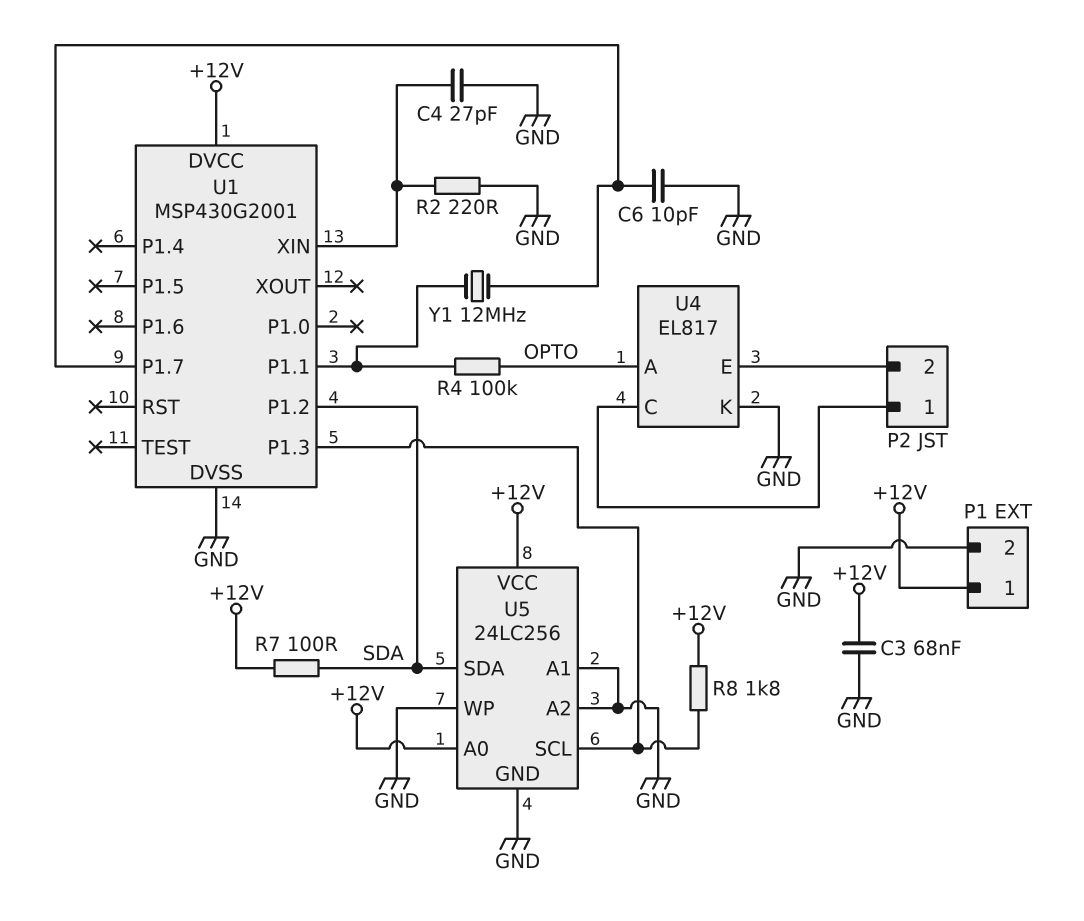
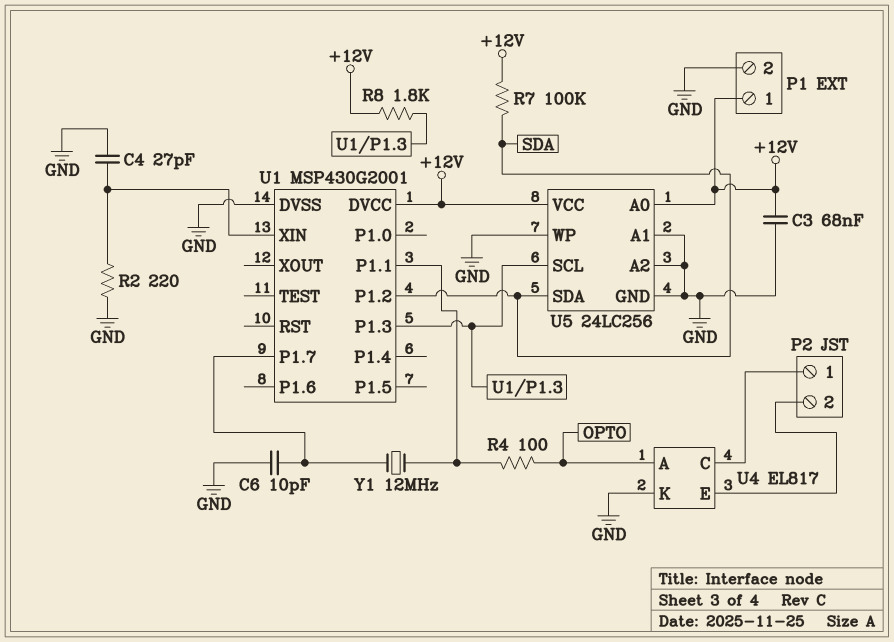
R4: 100k (OPTO, U1/P1.1) -> 100 (OPTO, U1/P1.1)
R7: 100 (+12V, SDA) -> 100k (+12V, SDA)

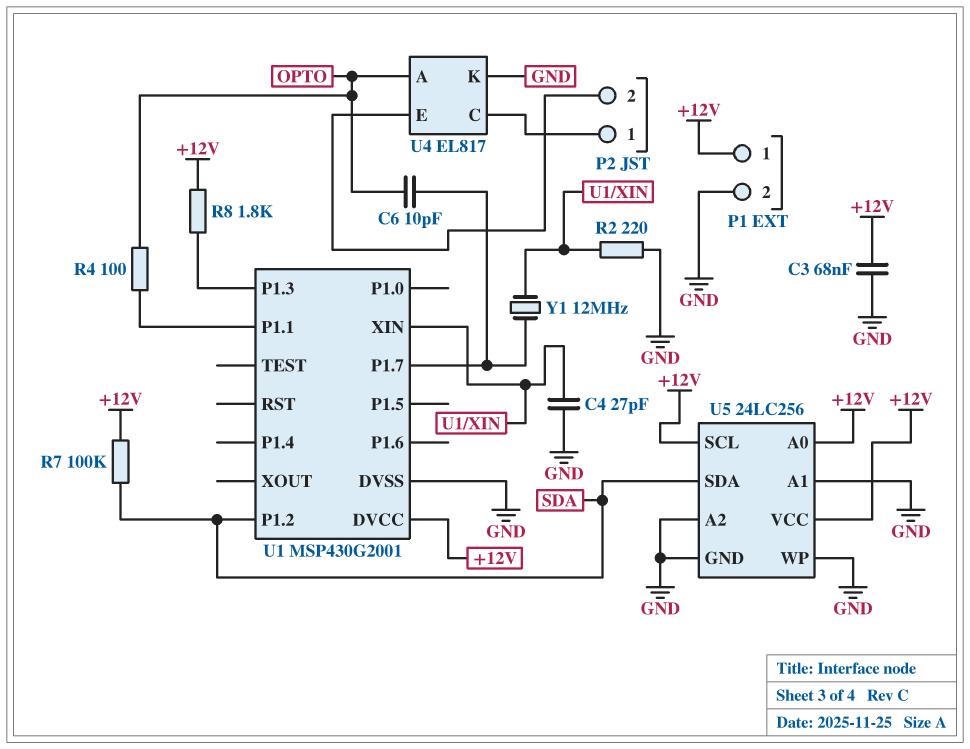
C6: 10pF (GND, U1/P1.7) -> 10pF (OPTO, U1/P1.7)
U5 pin SCL: U1/P1.3 -> +12V
Y1: 12MHz (U1/P1.1, U1/P1.7) -> 12MHz (U1/P1.7, U1/XIN)

